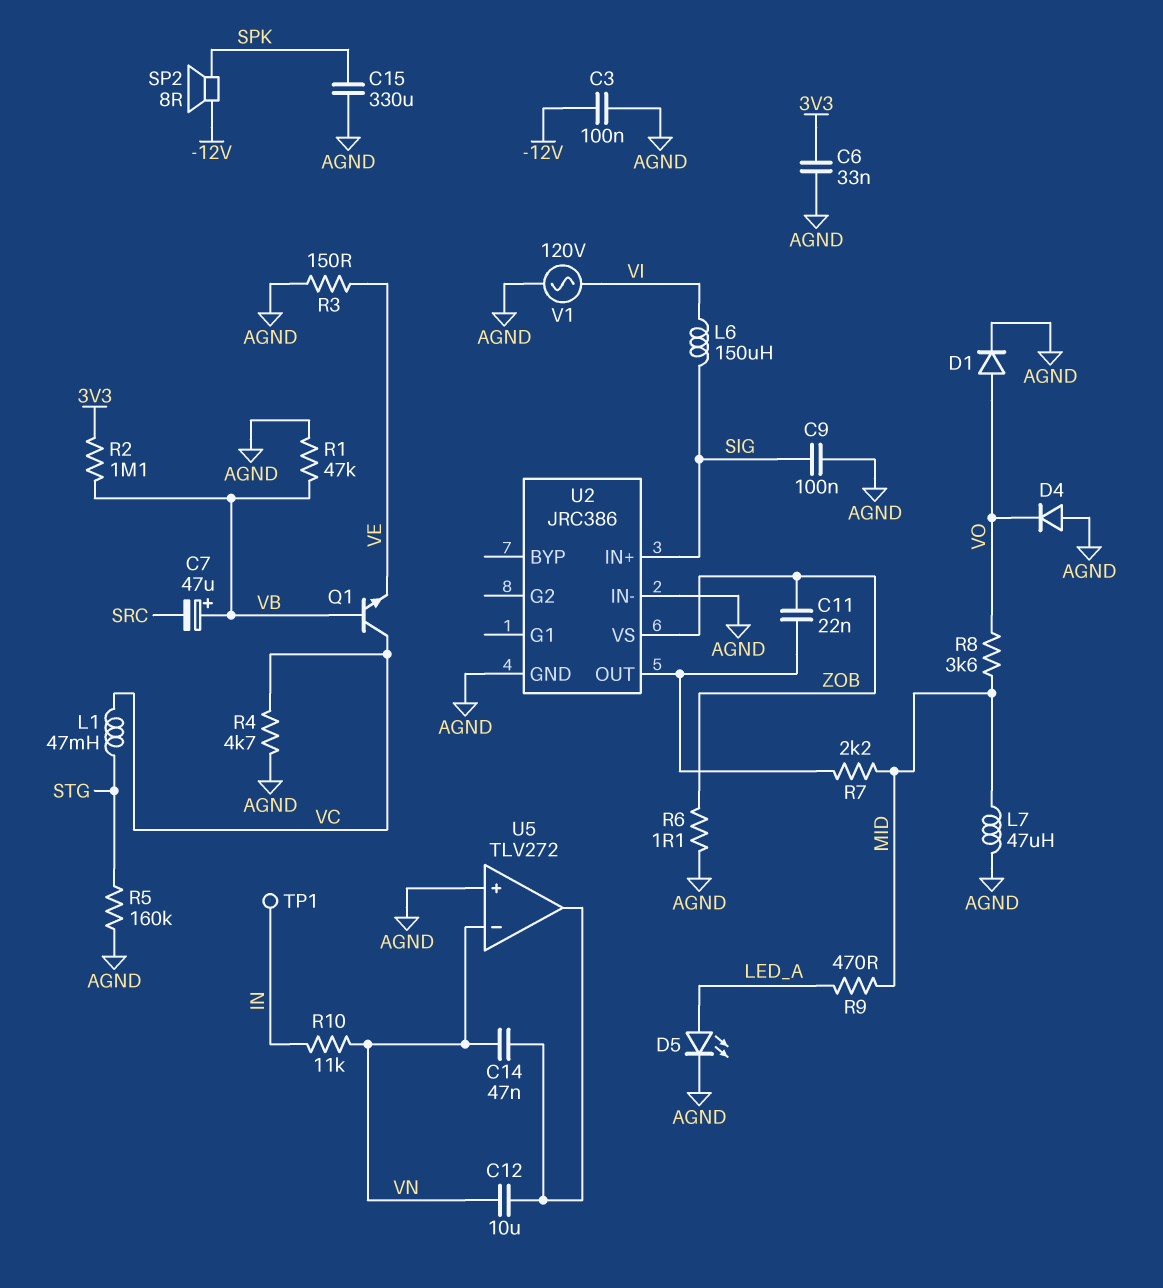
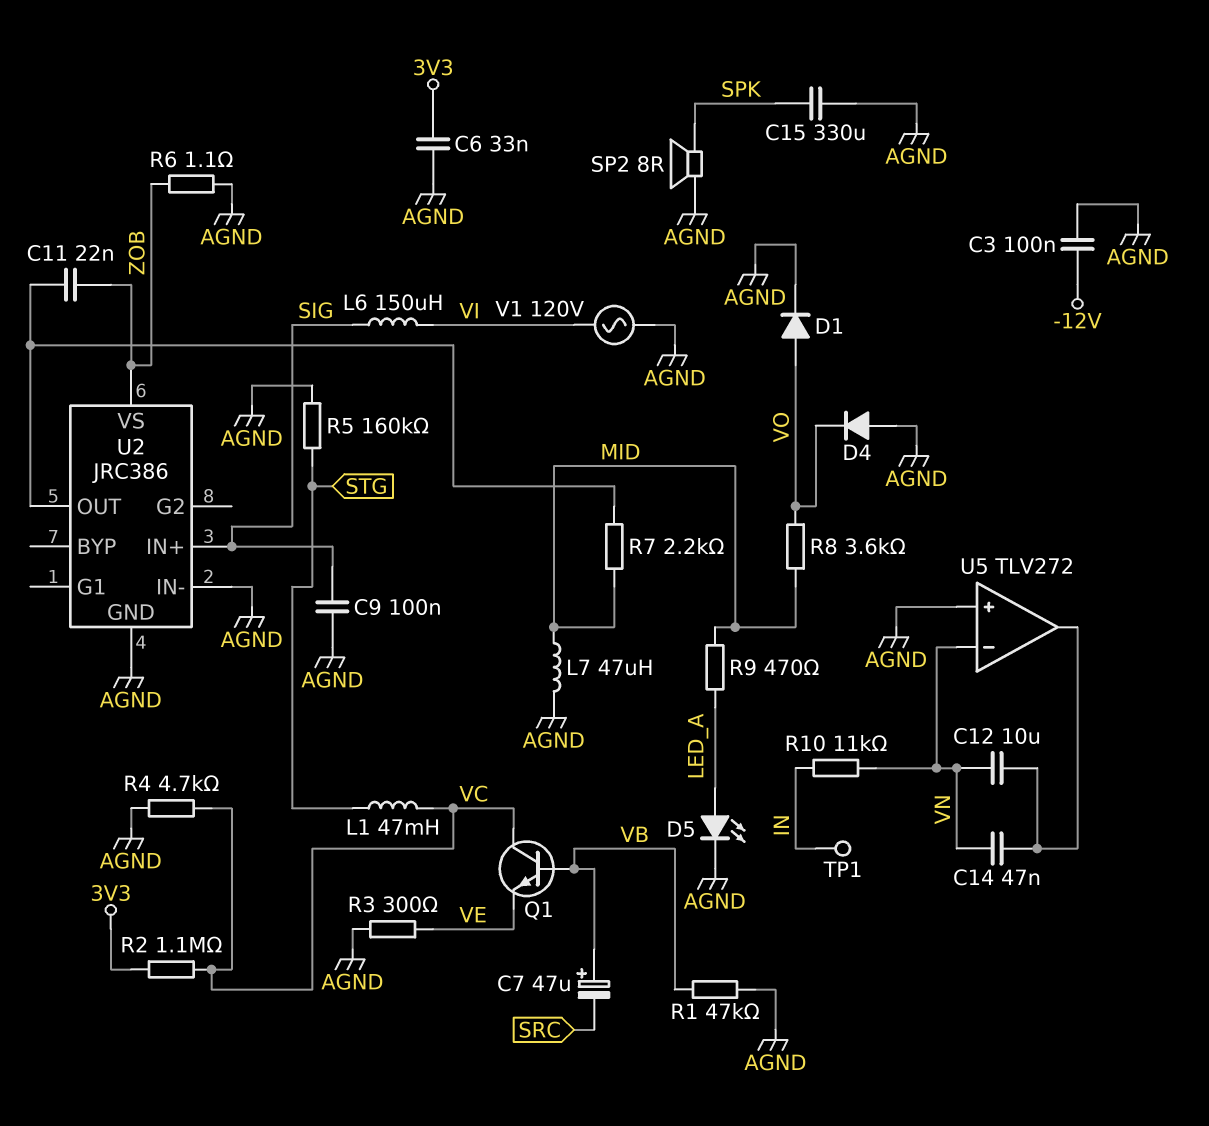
R2: 1.1M (3V3, VB) -> 1.1M (3V3, VC)
R3: 150 (AGND, VE) -> 300 (AGND, VE)
SP2: speaker 8R (-12V, SPK) -> speaker 8R (AGND, SPK)

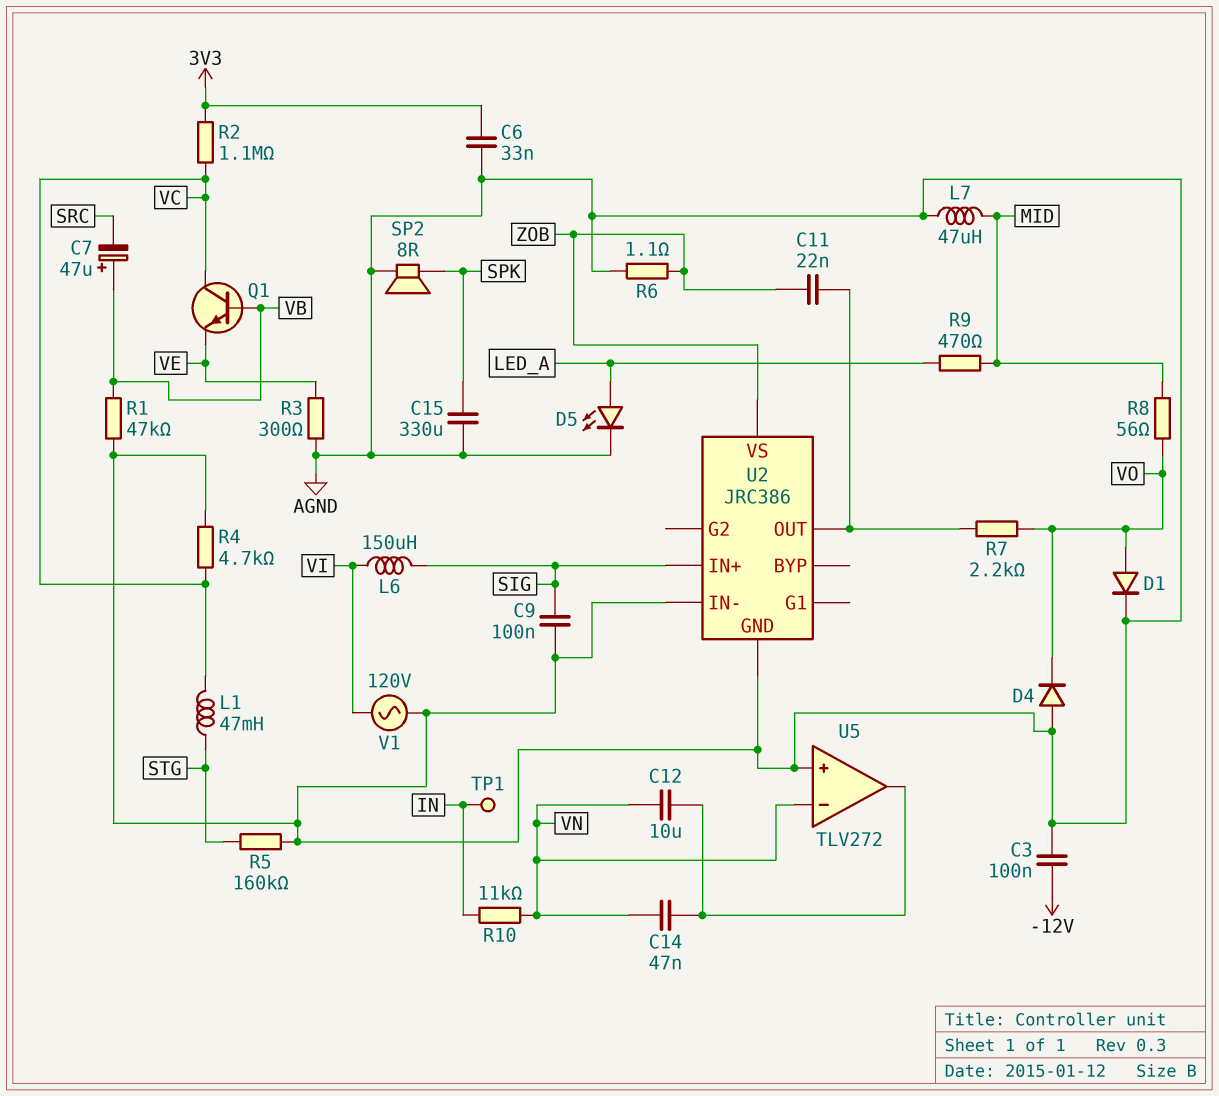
R7: 2.2k (MID, U2/OUT) -> 2.2k (U2/OUT, VO)
R8: 3.6k (MID, VO) -> 56 (MID, VO)

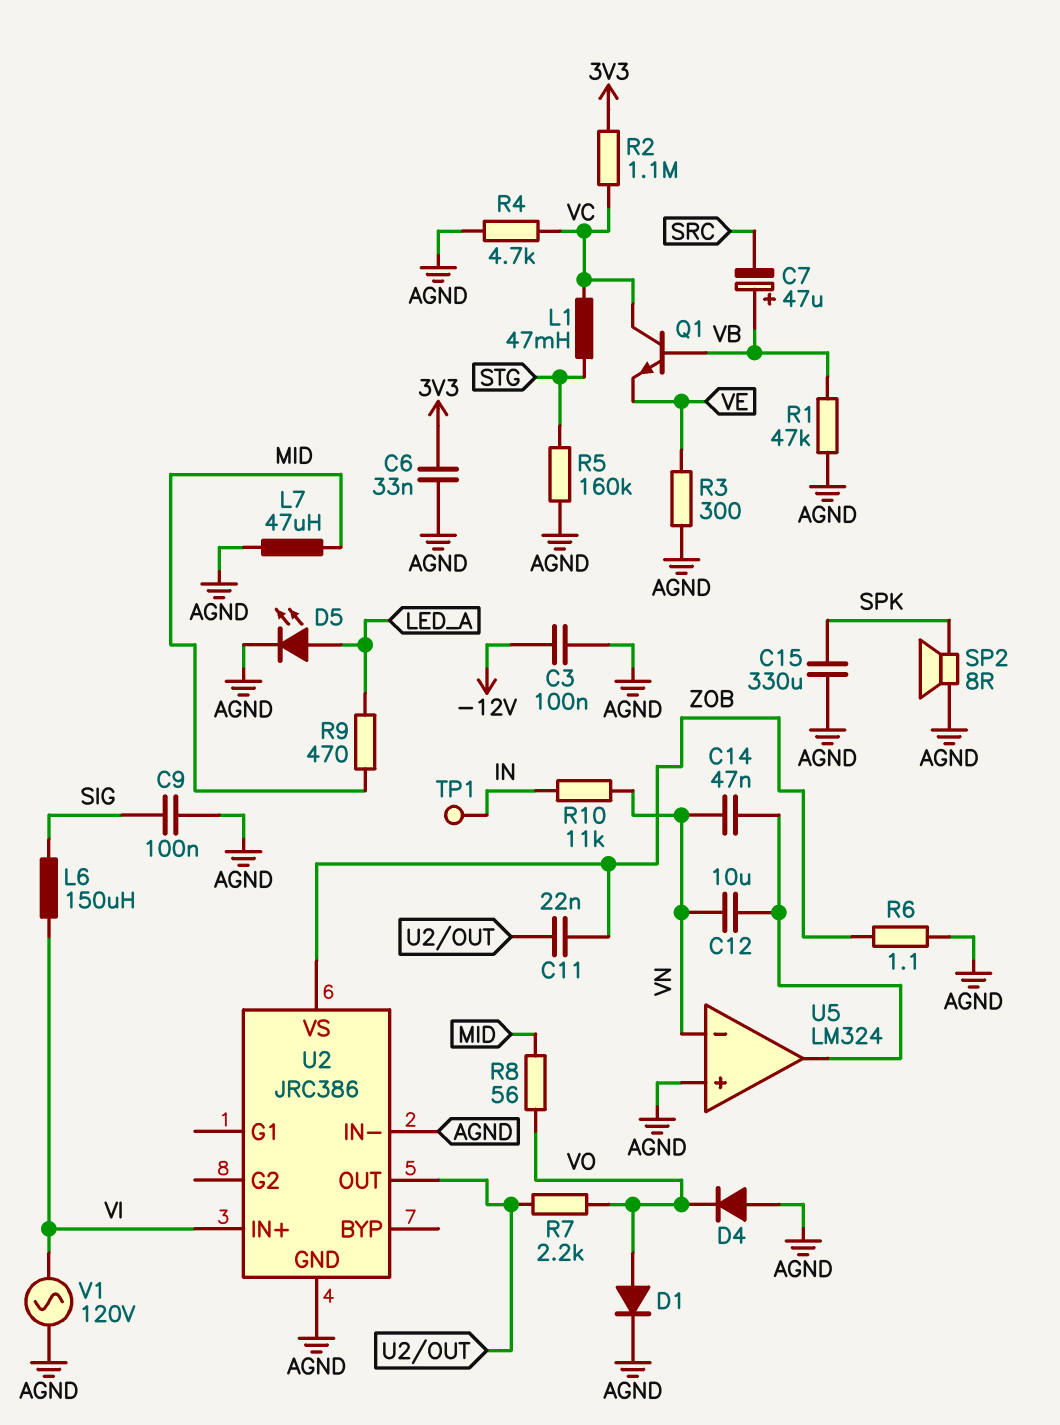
U2 pin IN+: SIG -> VI
U5: TLV272 -> LM324

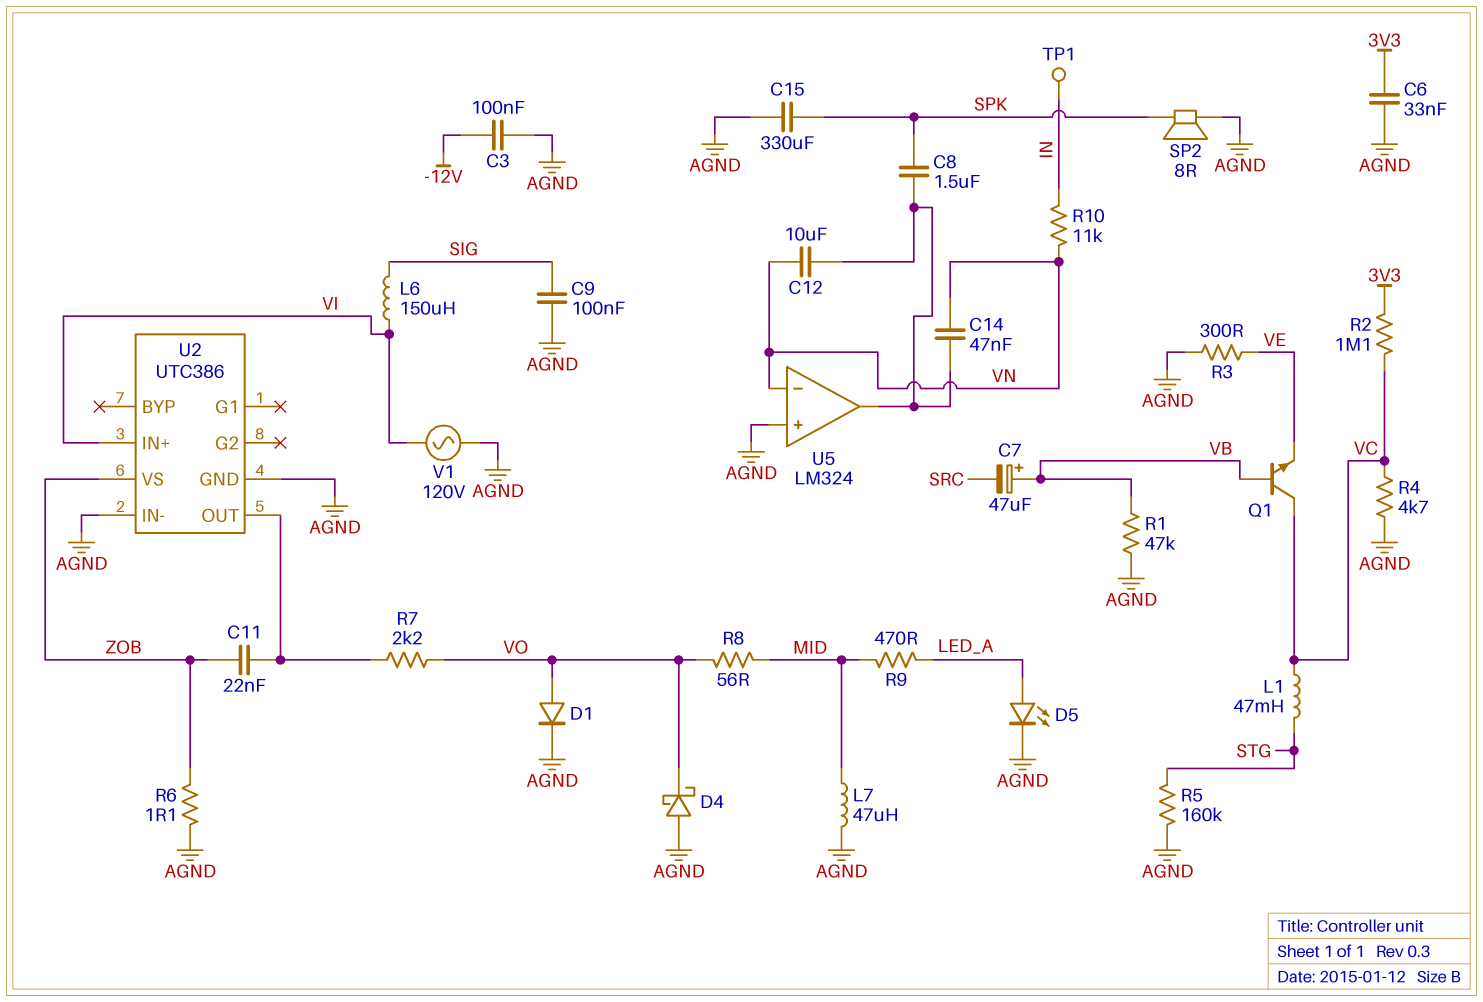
C8: none -> 1.5uF (SPK, U5/out)
D4: diode (A AGND, K VO) -> schottky (A AGND, K VO)
U2: JRC386 -> UTC386

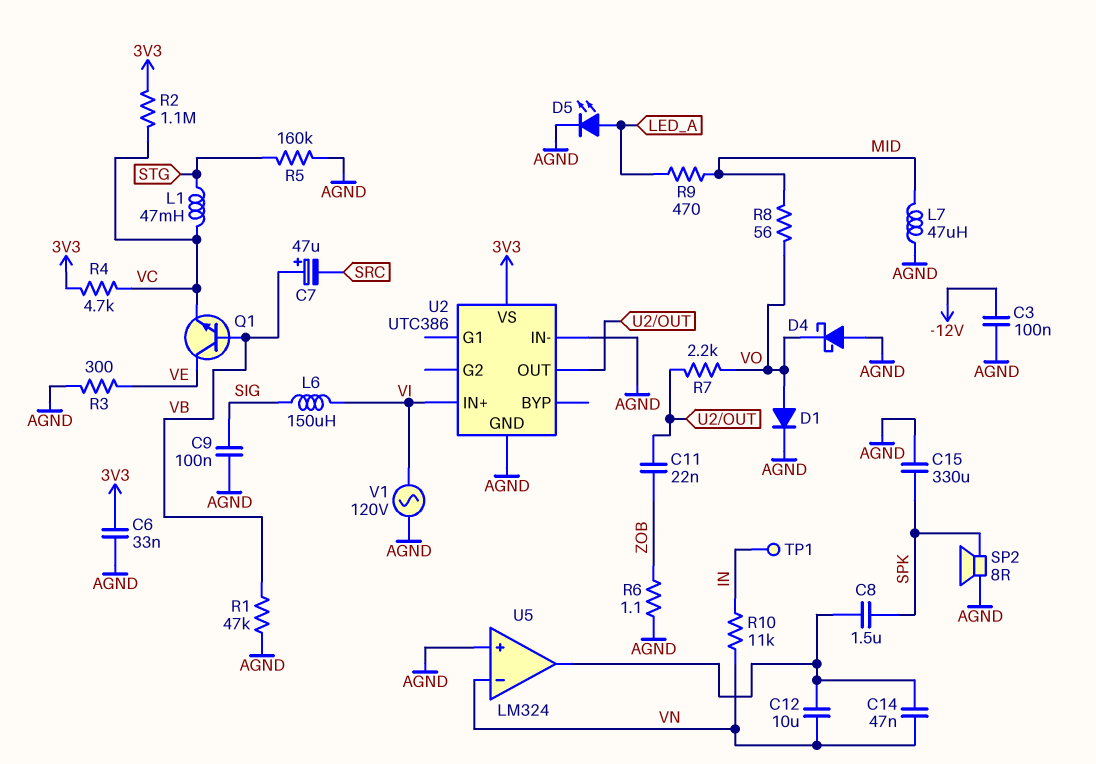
Q1: NPN (B VB, C VC, E VE) -> NPN (B VB, C VE, E VC)
R4: 4.7k (AGND, VC) -> 4.7k (3V3, VC)
U2 pin VS: ZOB -> 3V3

